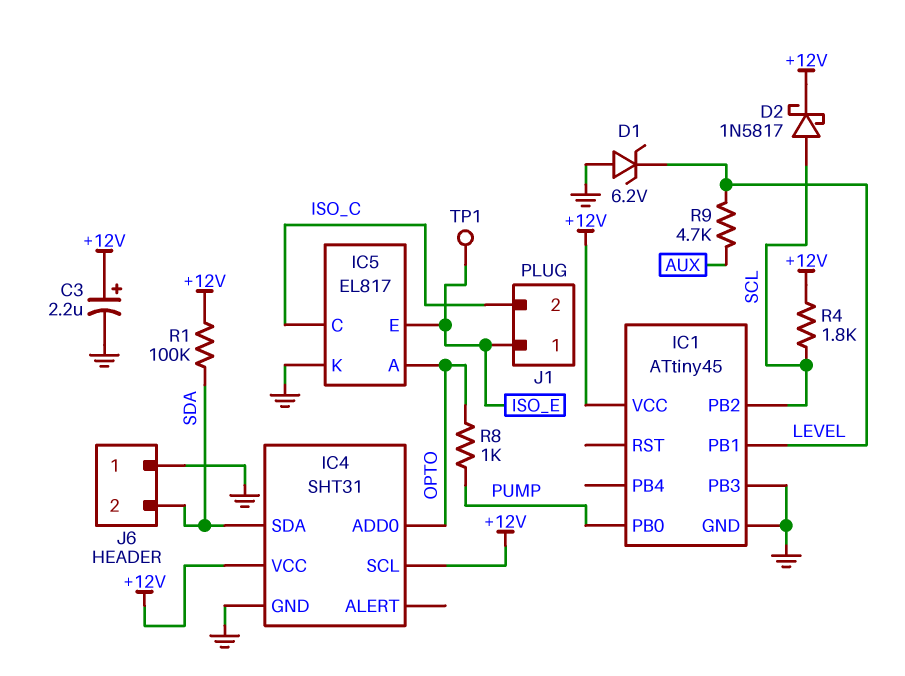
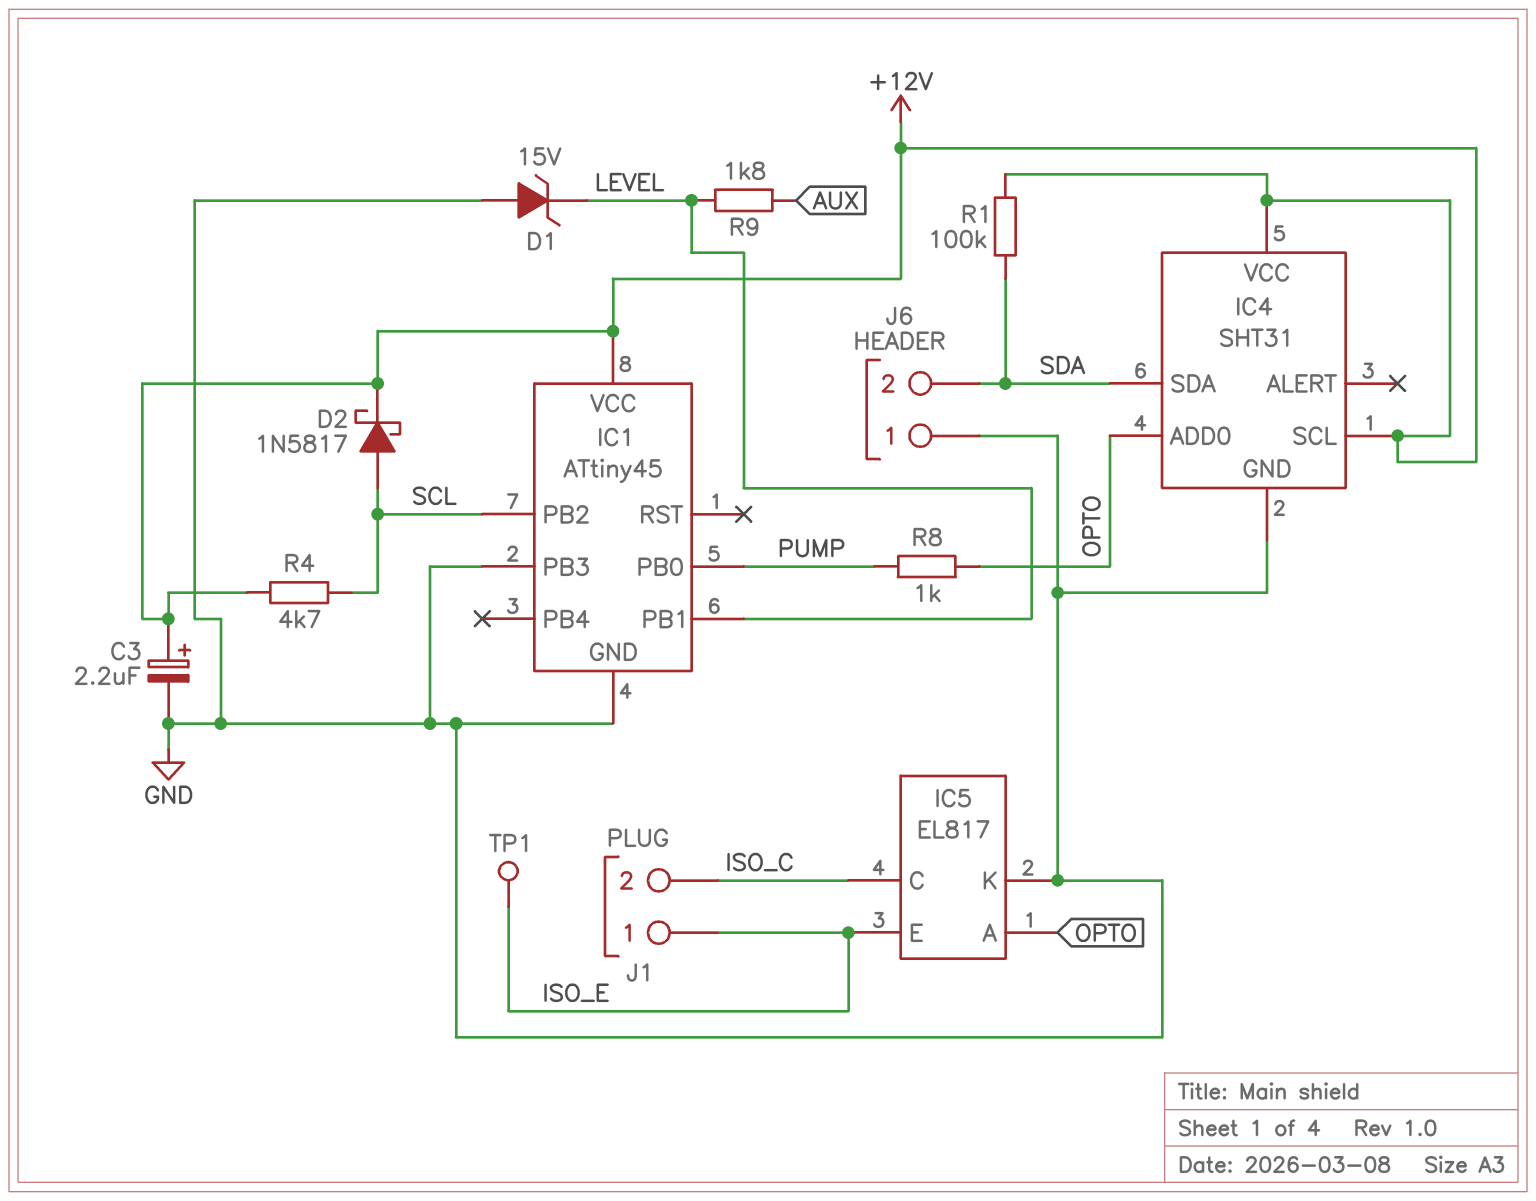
D1: zener 6.2V (A GND, K LEVEL) -> zener 15V (A GND, K LEVEL)
R4: 1.8k (+12V, SCL) -> 4.7k (+12V, SCL)
R9: 4.7k (AUX, LEVEL) -> 1.8k (AUX, LEVEL)

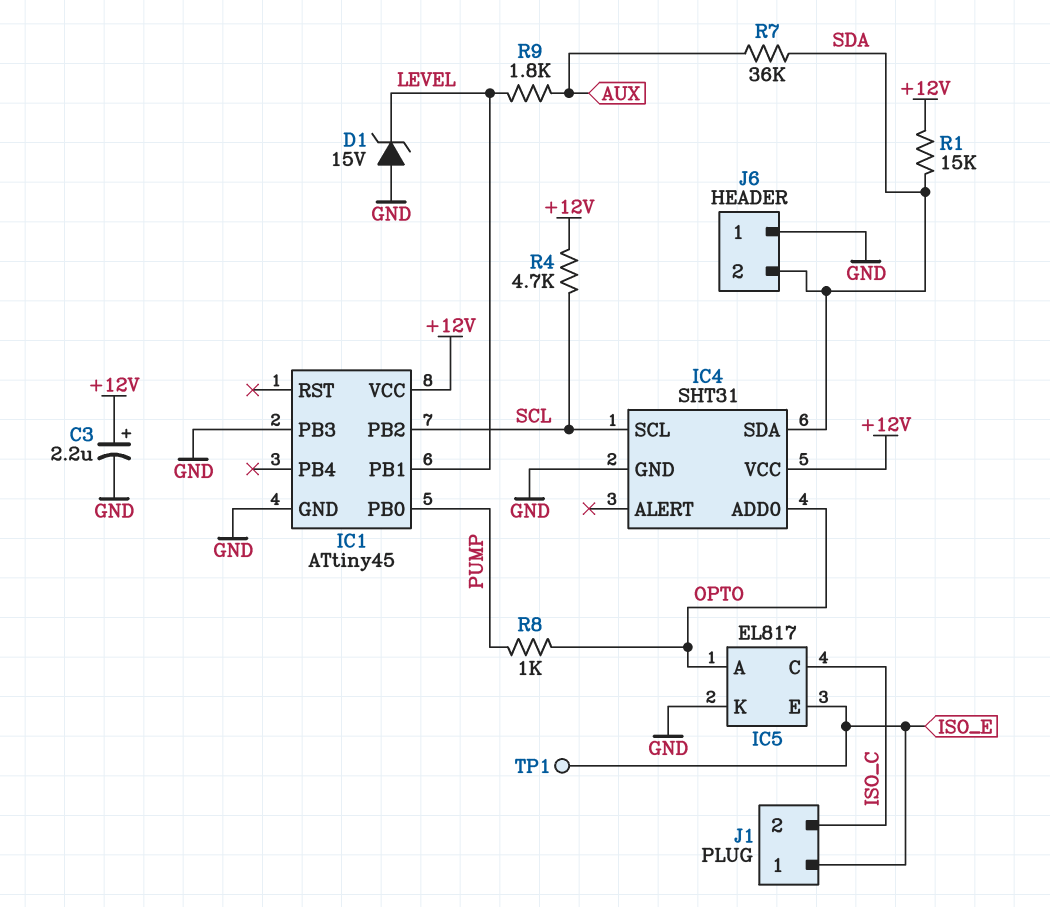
D2: schottky 1N5817 (A SCL, K +12V) -> none
IC4 pin SCL: +12V -> SCL
R1: 100k (+12V, SDA) -> 15k (+12V, SDA)
R7: none -> 36k (AUX, SDA)

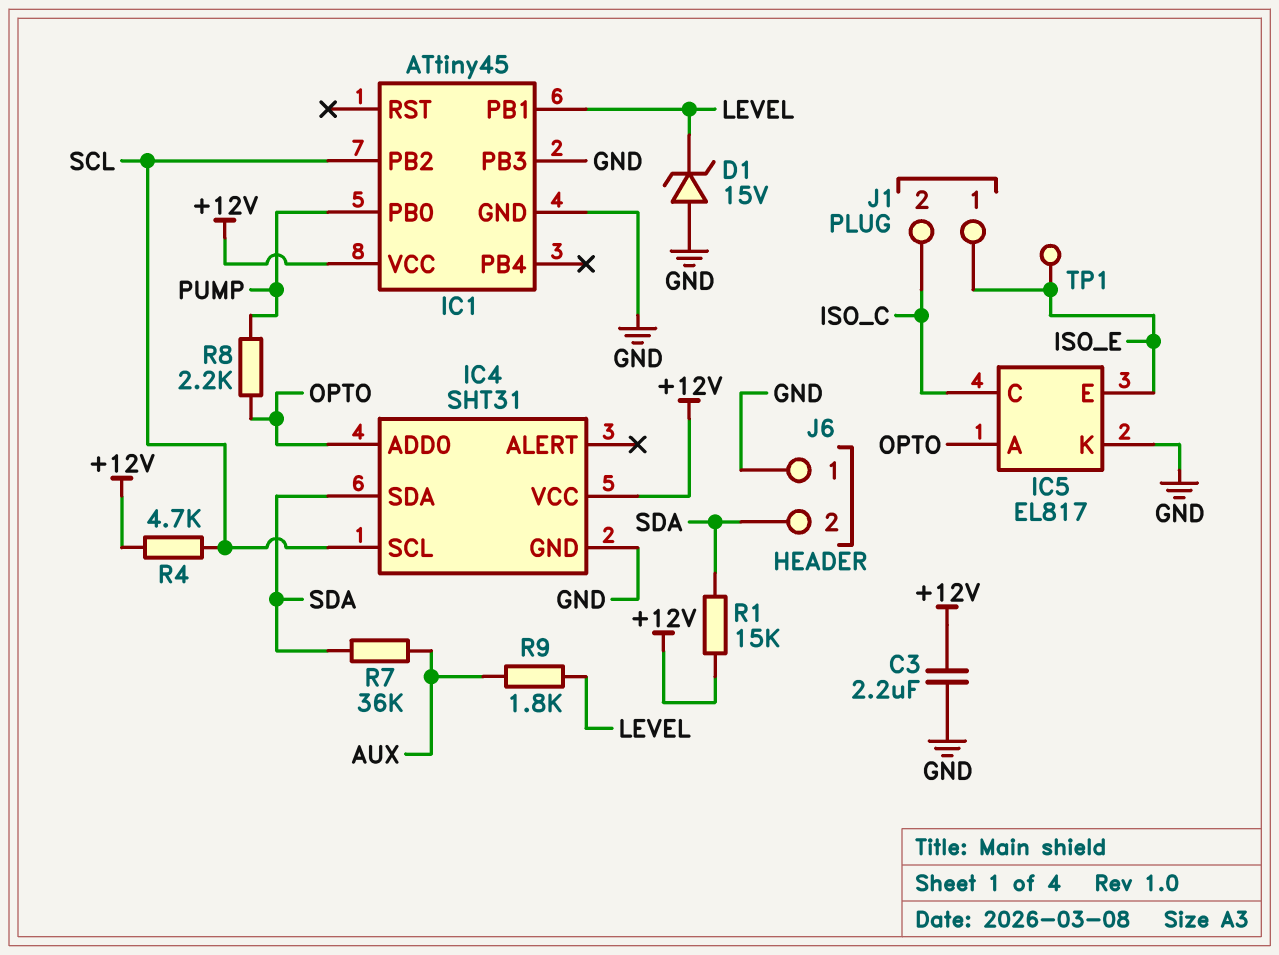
C3: 2.2uF (plus +12V, minus GND) -> 2.2uF (+12V, GND)
R8: 1k (OPTO, PUMP) -> 2.2k (OPTO, PUMP)

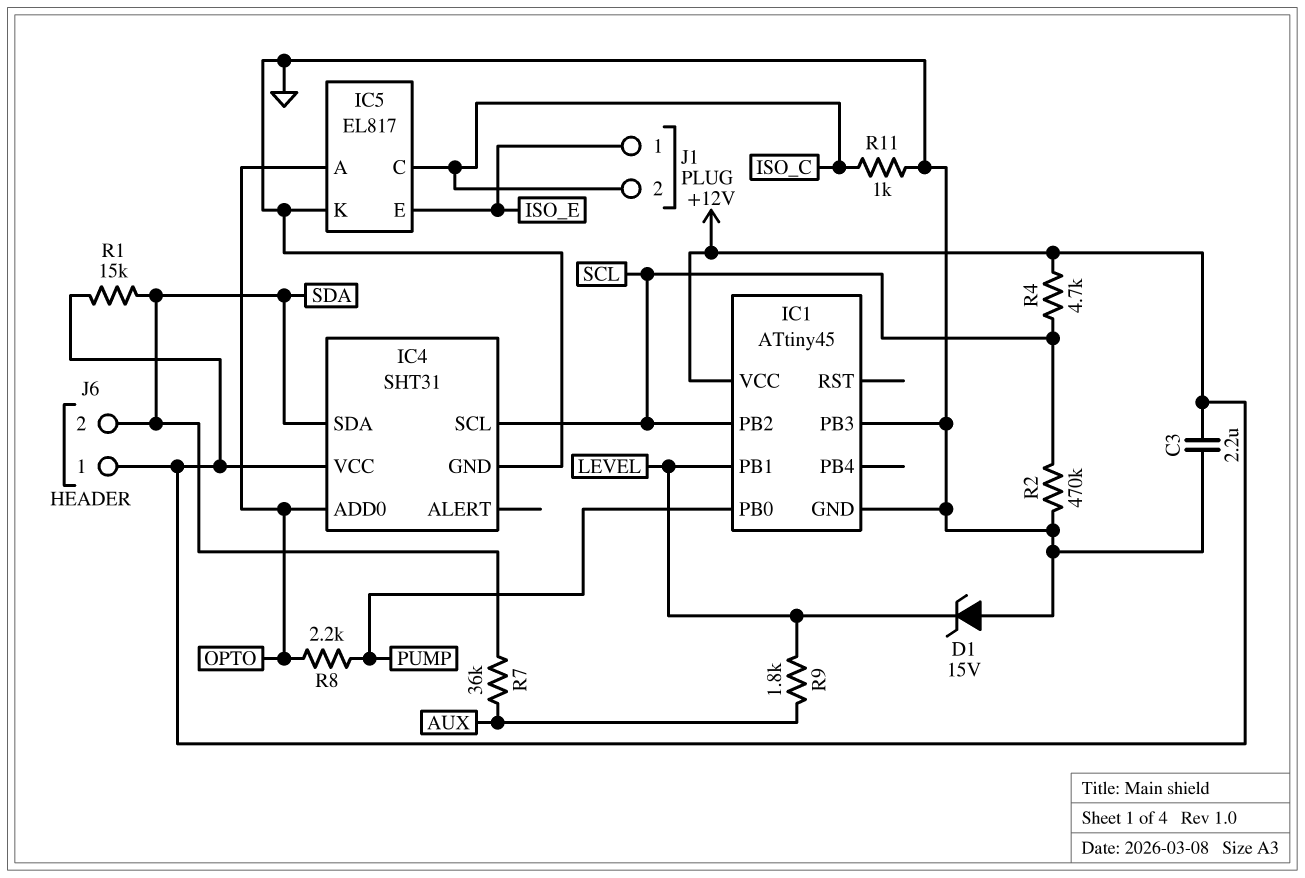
J6 pin 1: GND -> +12V
R2: none -> 470k (GND, SCL)
R11: none -> 1k (GND, ISO_C)
TP1: test point (ISO_E) -> none

